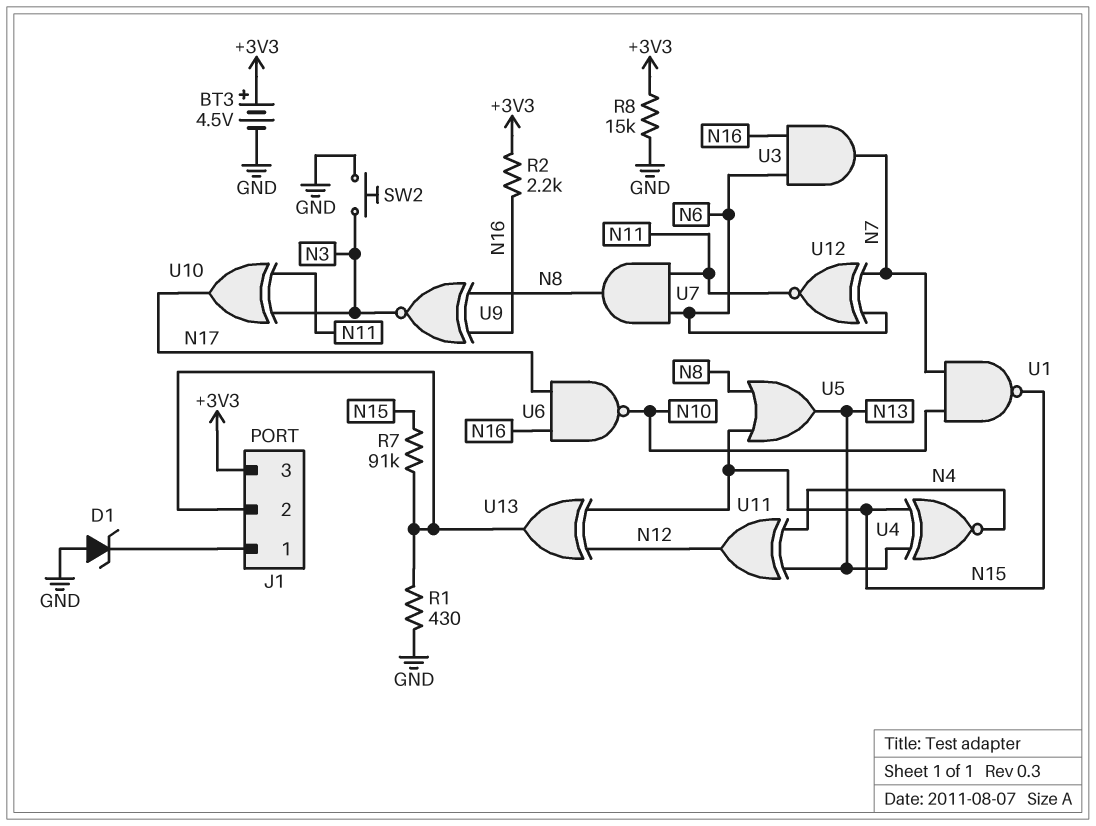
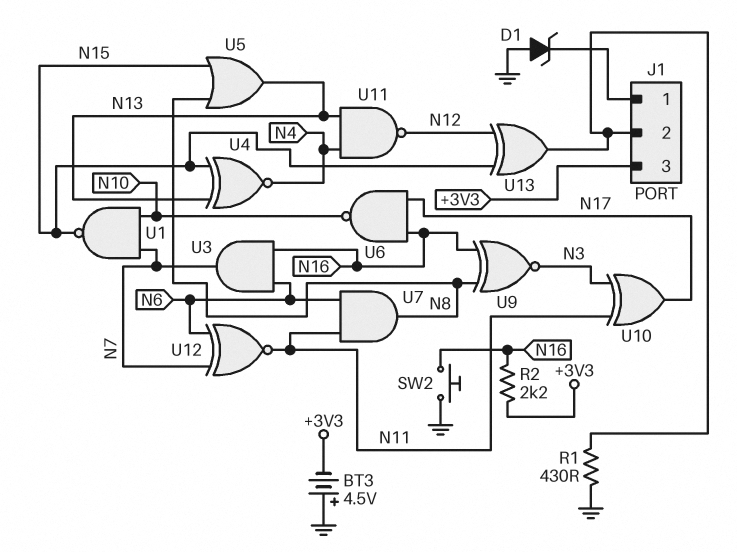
BT3: 4.5V (plus +3V3, minus GND) -> 4.5V (plus GND, minus +3V3)
R7: 91k (J1/2, N15) -> none
R8: 15k (+3V3, GND) -> none
SW2: button (GND, N3) -> button (GND, N16)
U11: XOR (in N4, in N13, out N12) -> NAND (in N4, in N13, out N12)

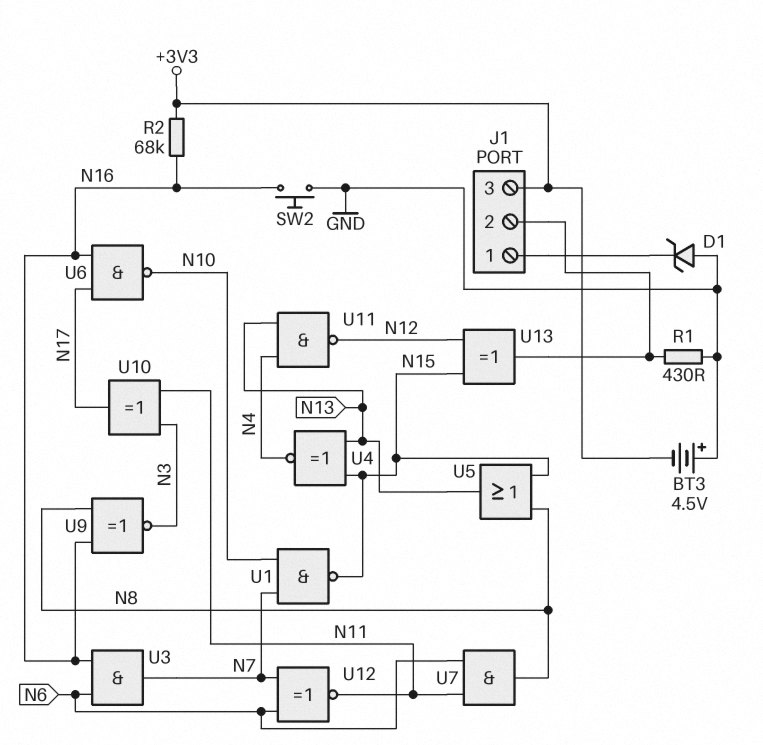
R2: 2.2k (+3V3, N16) -> 68k (+3V3, N16)

